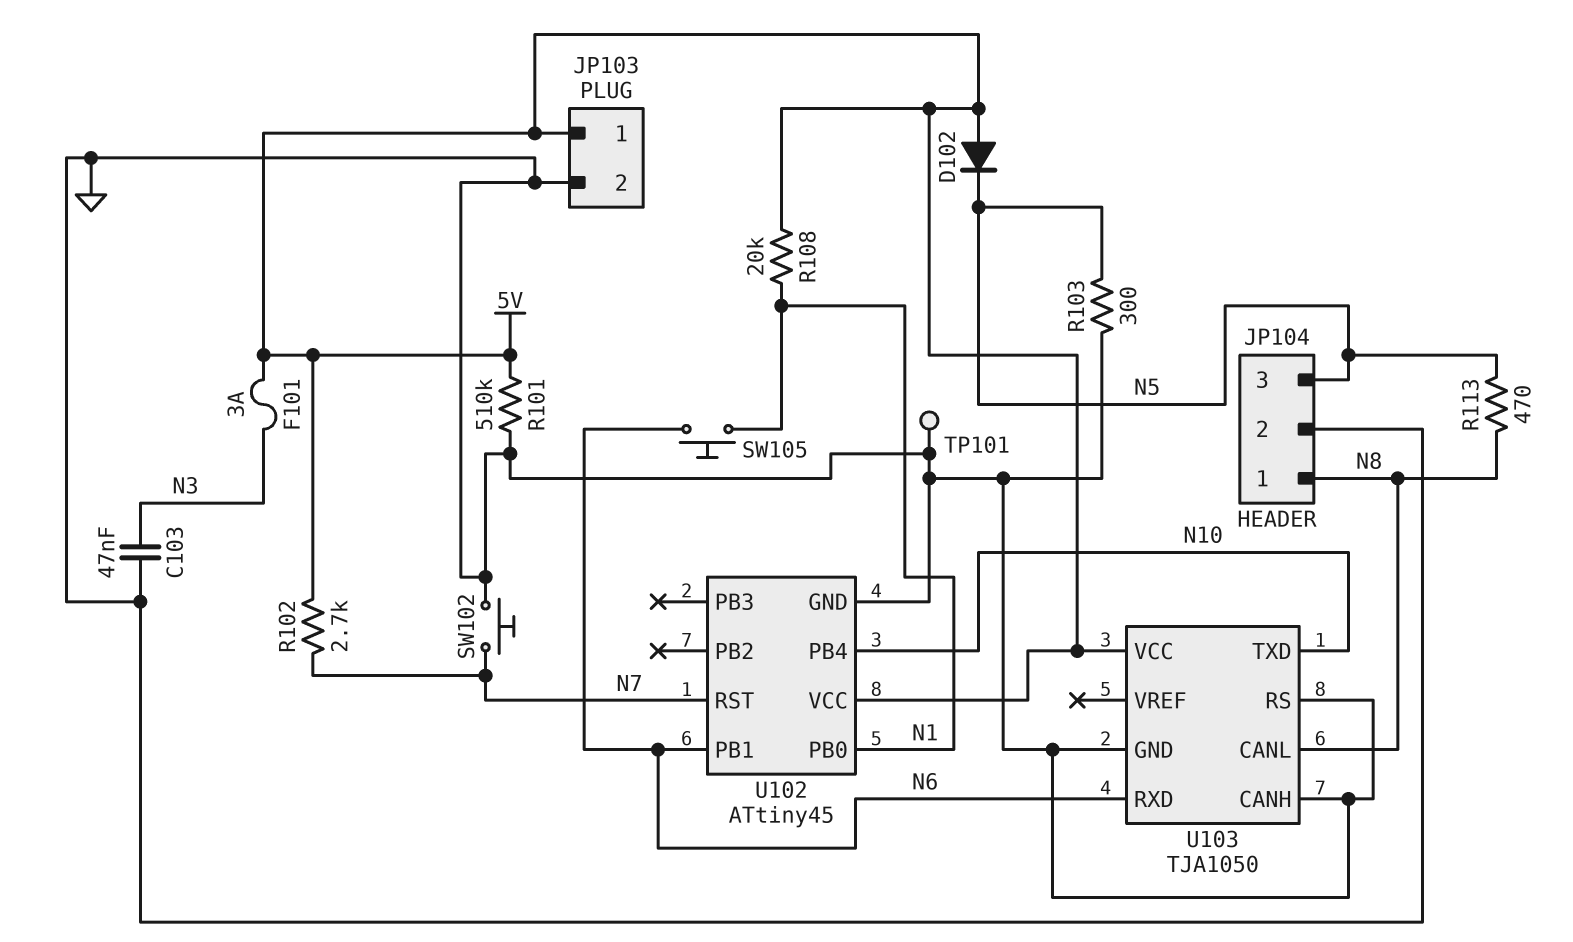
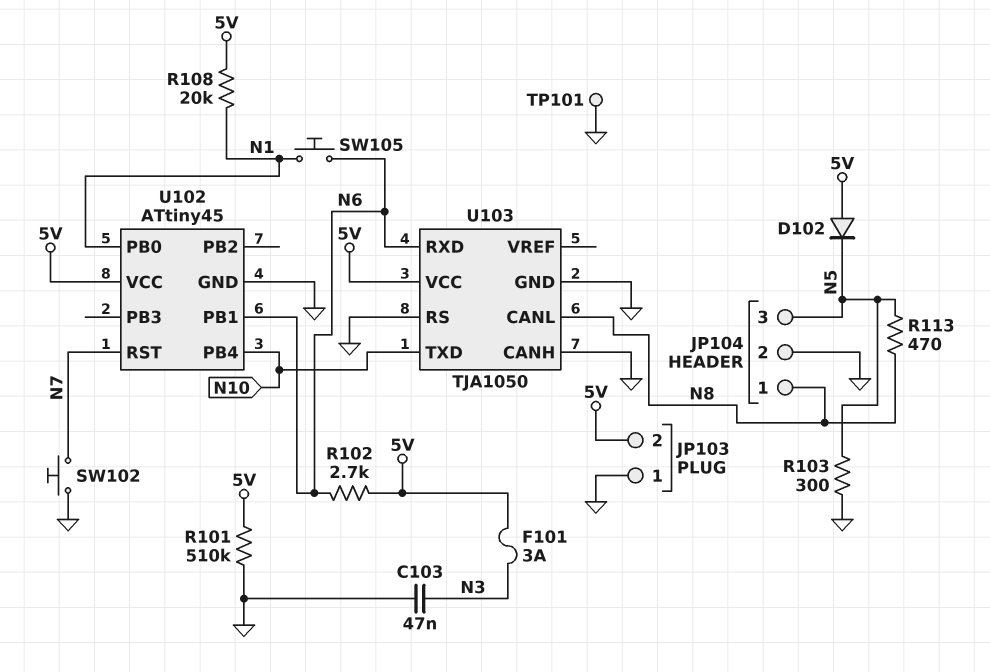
JP103 pin 1: 5V -> GND
JP103 pin 2: GND -> 5V
R102: 2.7k (5V, N7) -> 2.7k (5V, N6)

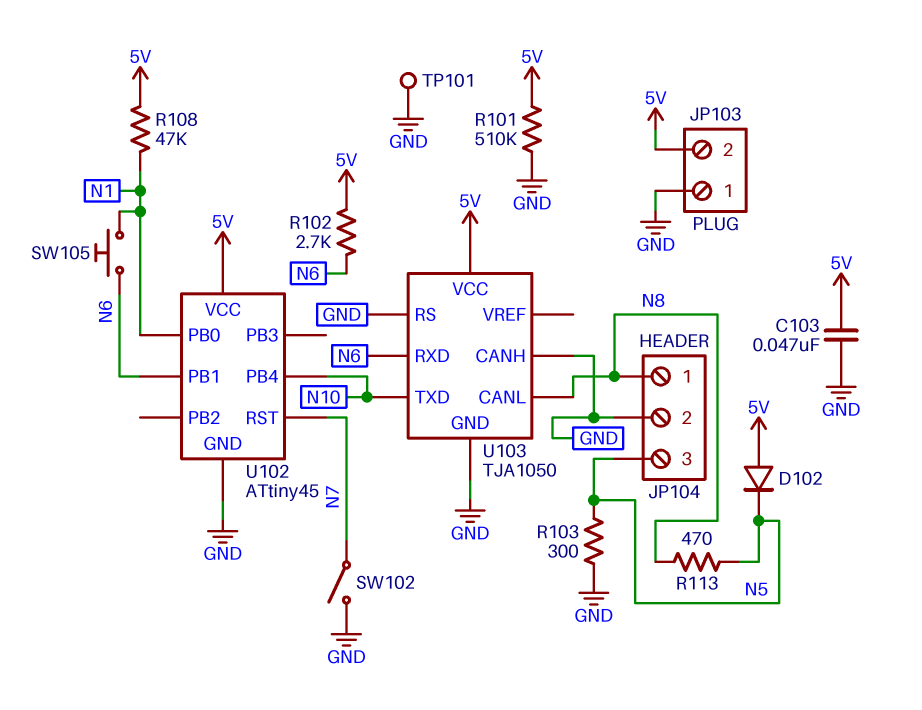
C103: 47nF (GND, N3) -> 47nF (5V, GND)
F101: 3A (5V, N3) -> none
R108: 20k (5V, N1) -> 47k (5V, N1)
SW102: button (GND, N7) -> switch (GND, N7)

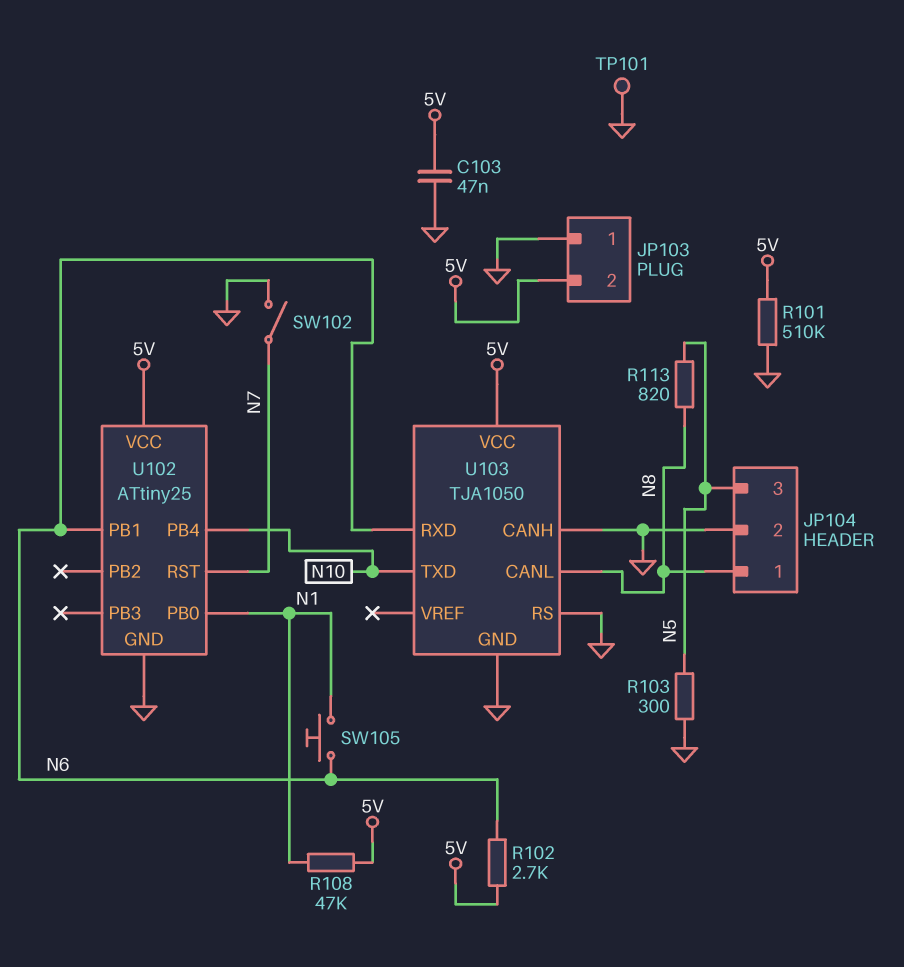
D102: diode (A 5V, K N5) -> none
R113: 470 (N5, N8) -> 820 (N5, N8)
U102: ATtiny45 -> ATtiny25

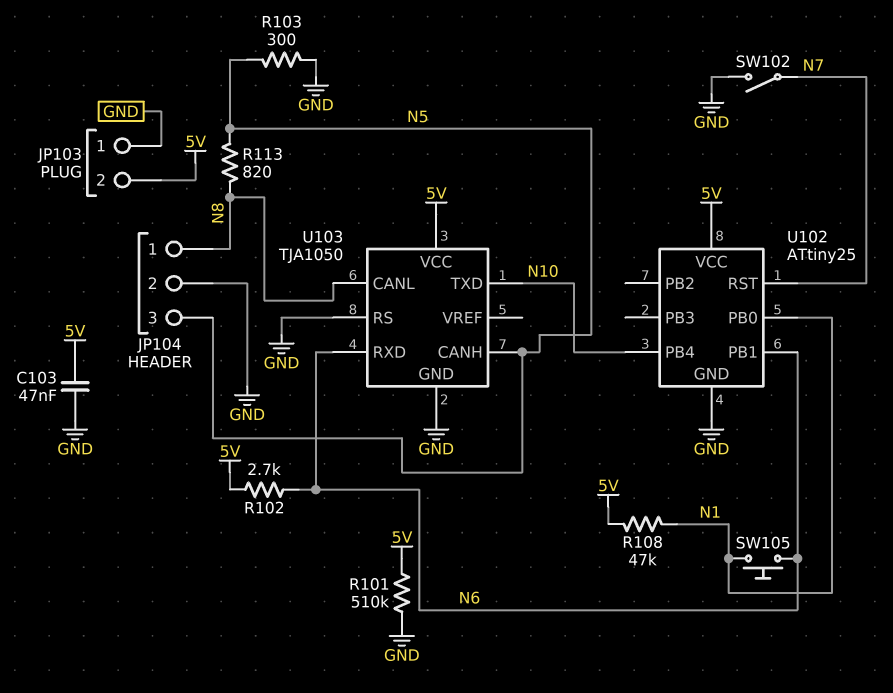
TP101: test point (GND) -> none
U103 pin CANH: GND -> N5

